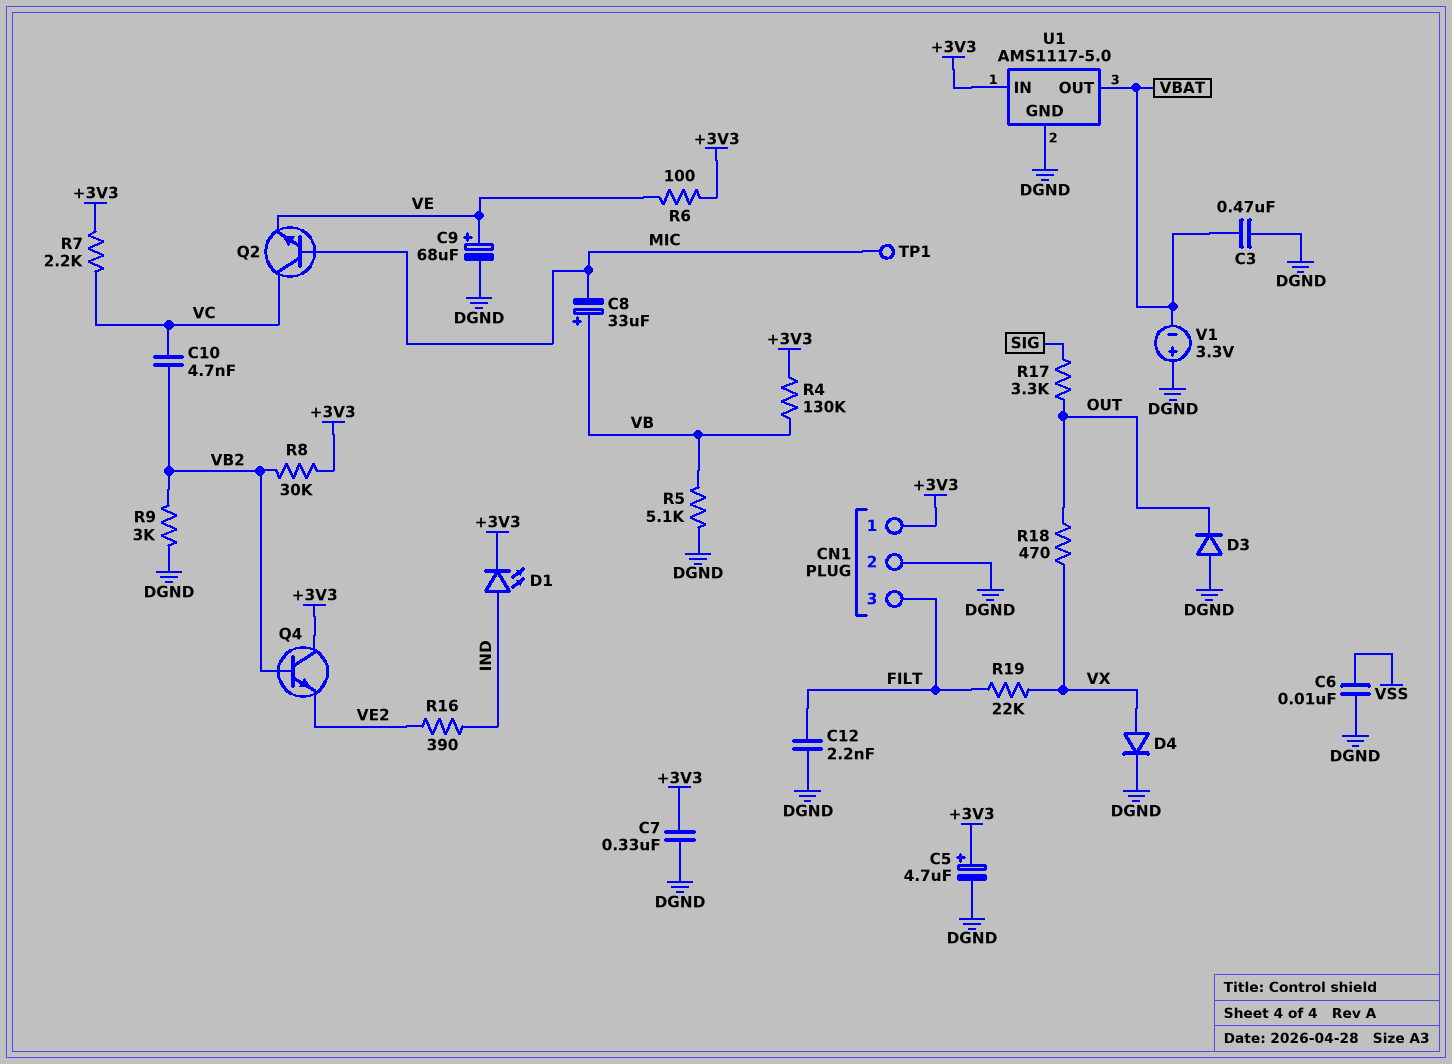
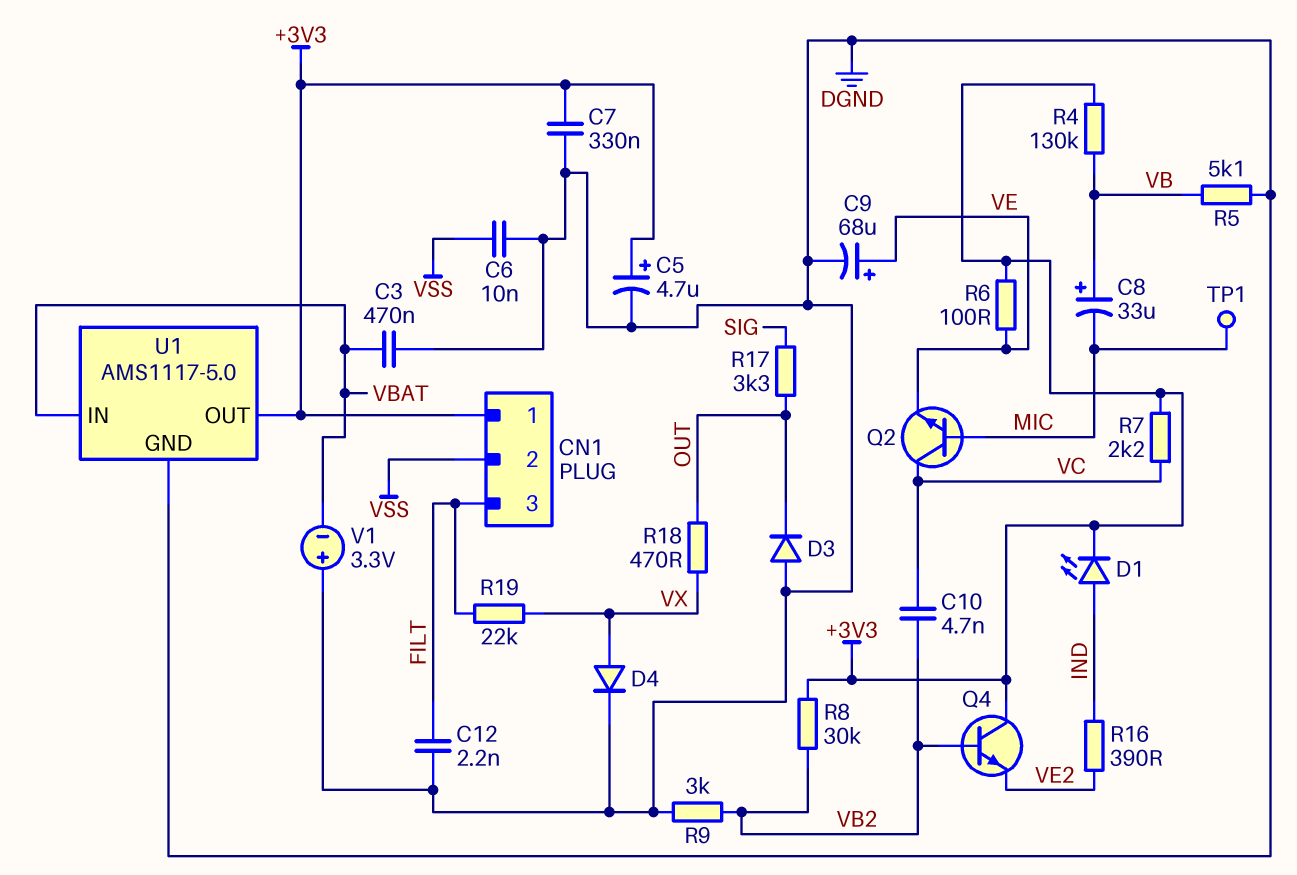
CN1 pin 2: DGND -> VSS
U1 pin IN: +3V3 -> VBAT
U1 pin OUT: VBAT -> +3V3

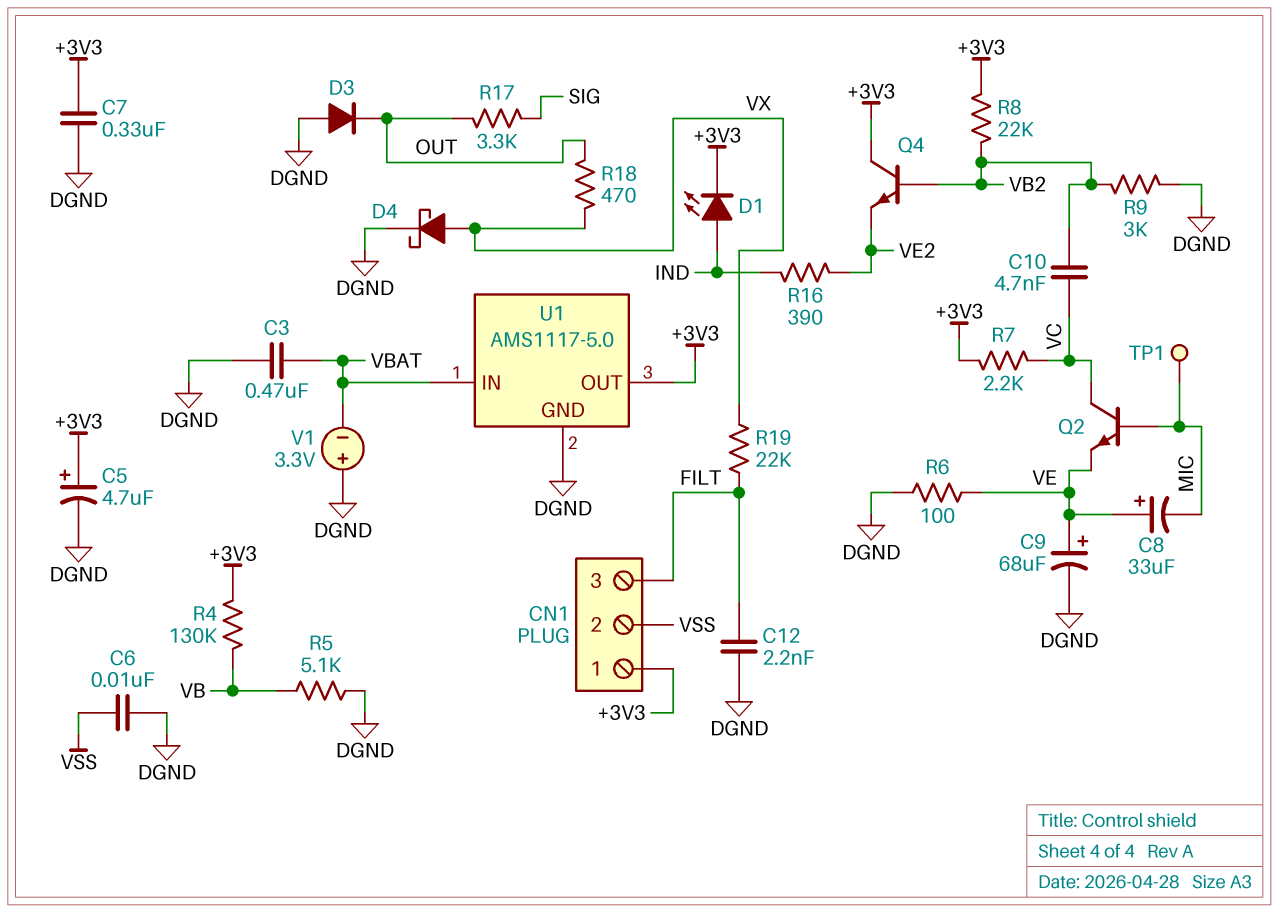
C8: 33uF (plus VB, minus MIC) -> 33uF (plus VE, minus MIC)
D4: diode (A VX, K DGND) -> schottky (A VX, K DGND)
R6: 100 (+3V3, VE) -> 100 (DGND, VE)
R8: 30k (+3V3, VB2) -> 22k (+3V3, VB2)

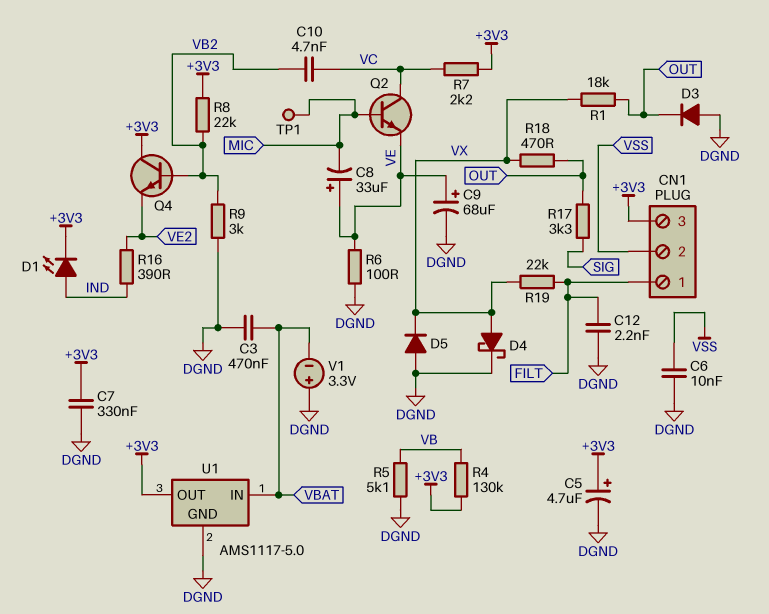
CN1 pin 1: +3V3 -> FILT
CN1 pin 3: FILT -> +3V3
D5: none -> diode (A DGND, K VX)
R1: none -> 18k (OUT, VX)

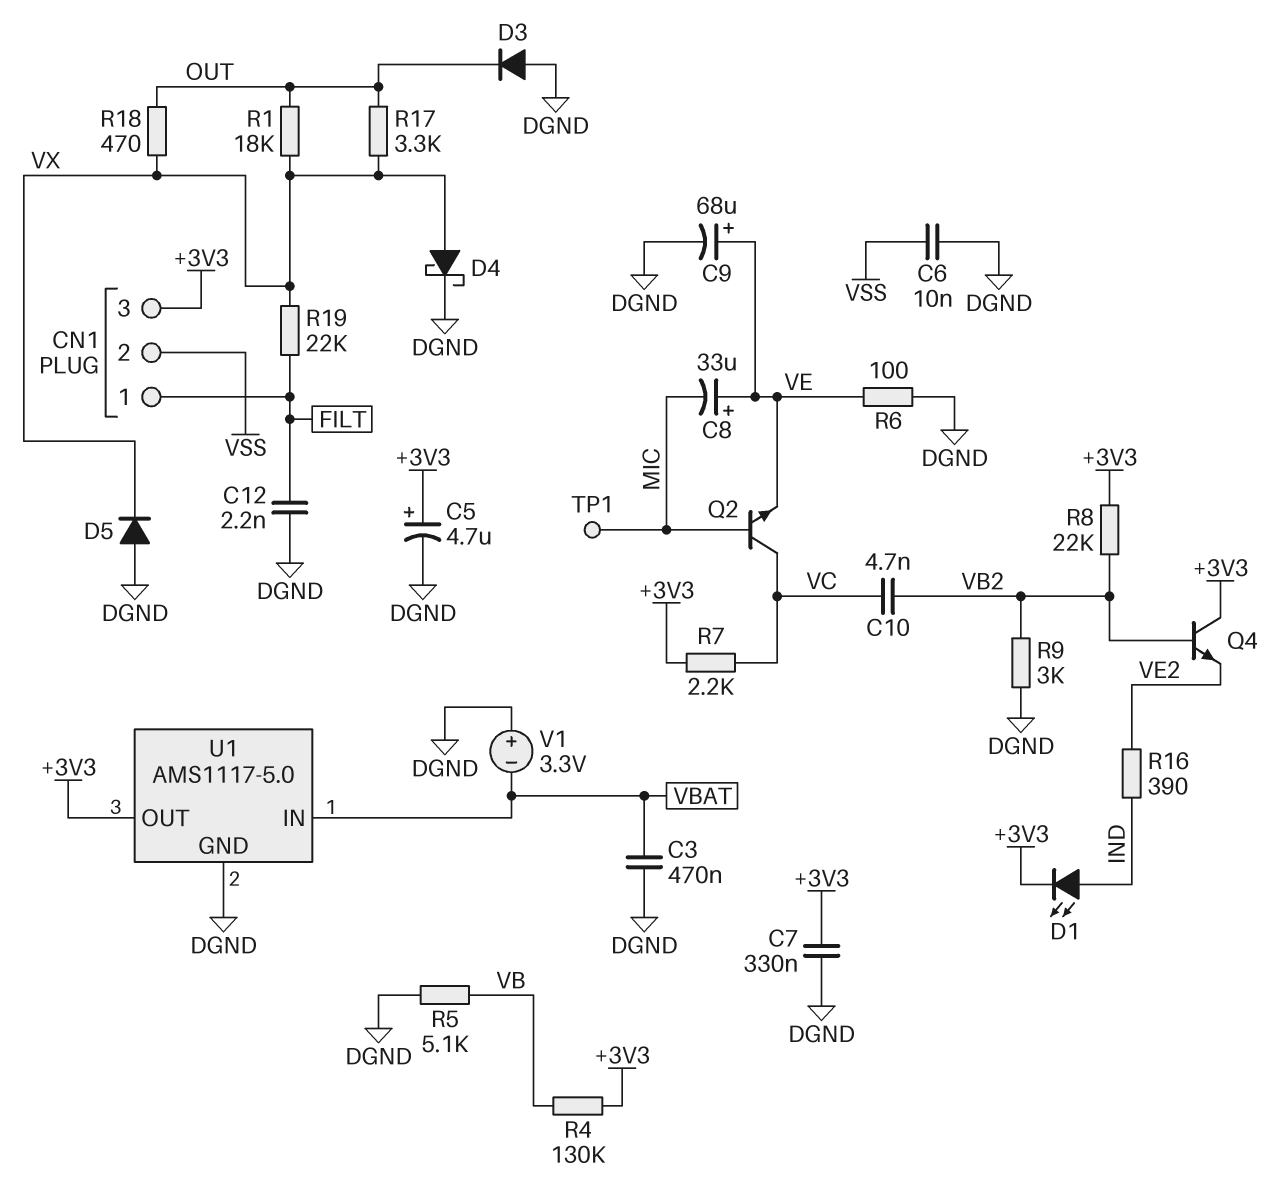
R17: 3.3k (OUT, SIG) -> 3.3k (OUT, VX)

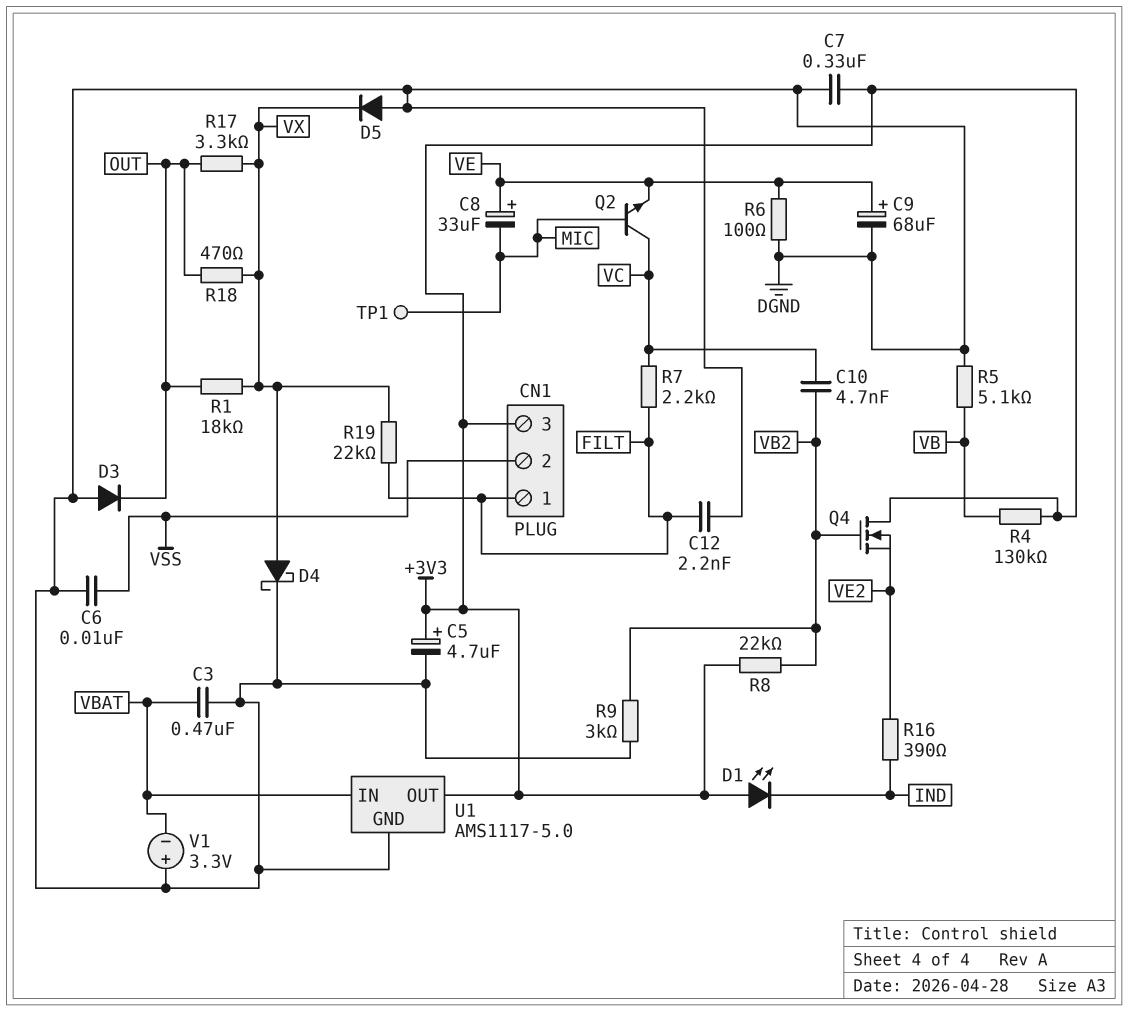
D1: LED (A IND, K +3V3) -> LED (A +3V3, K IND)
Q4: NPN (B VB2, C +3V3, E VE2) -> NMOS (G VB2, D +3V3, S VE2)
R7: 2.2k (+3V3, VC) -> 2.2k (FILT, VC)

